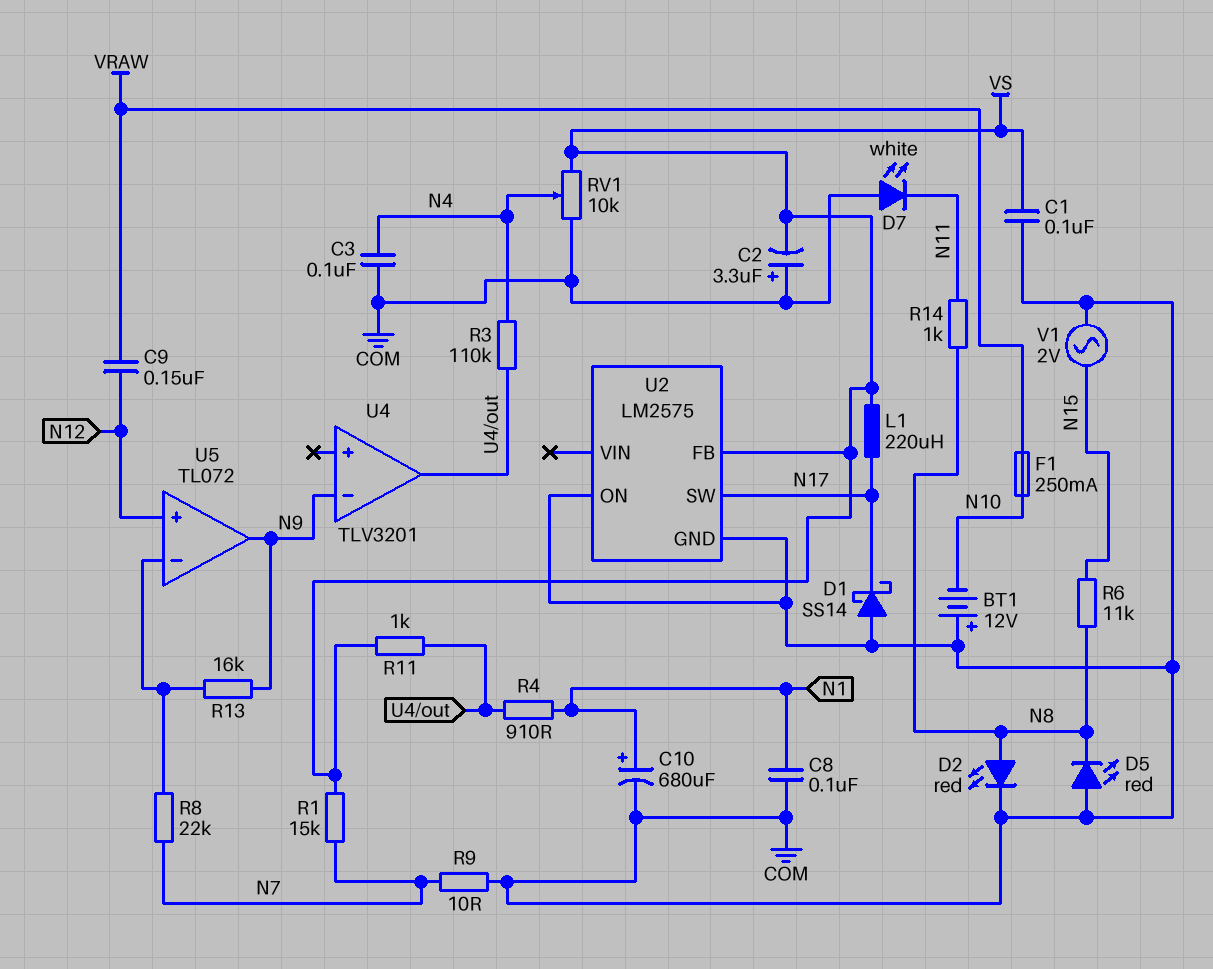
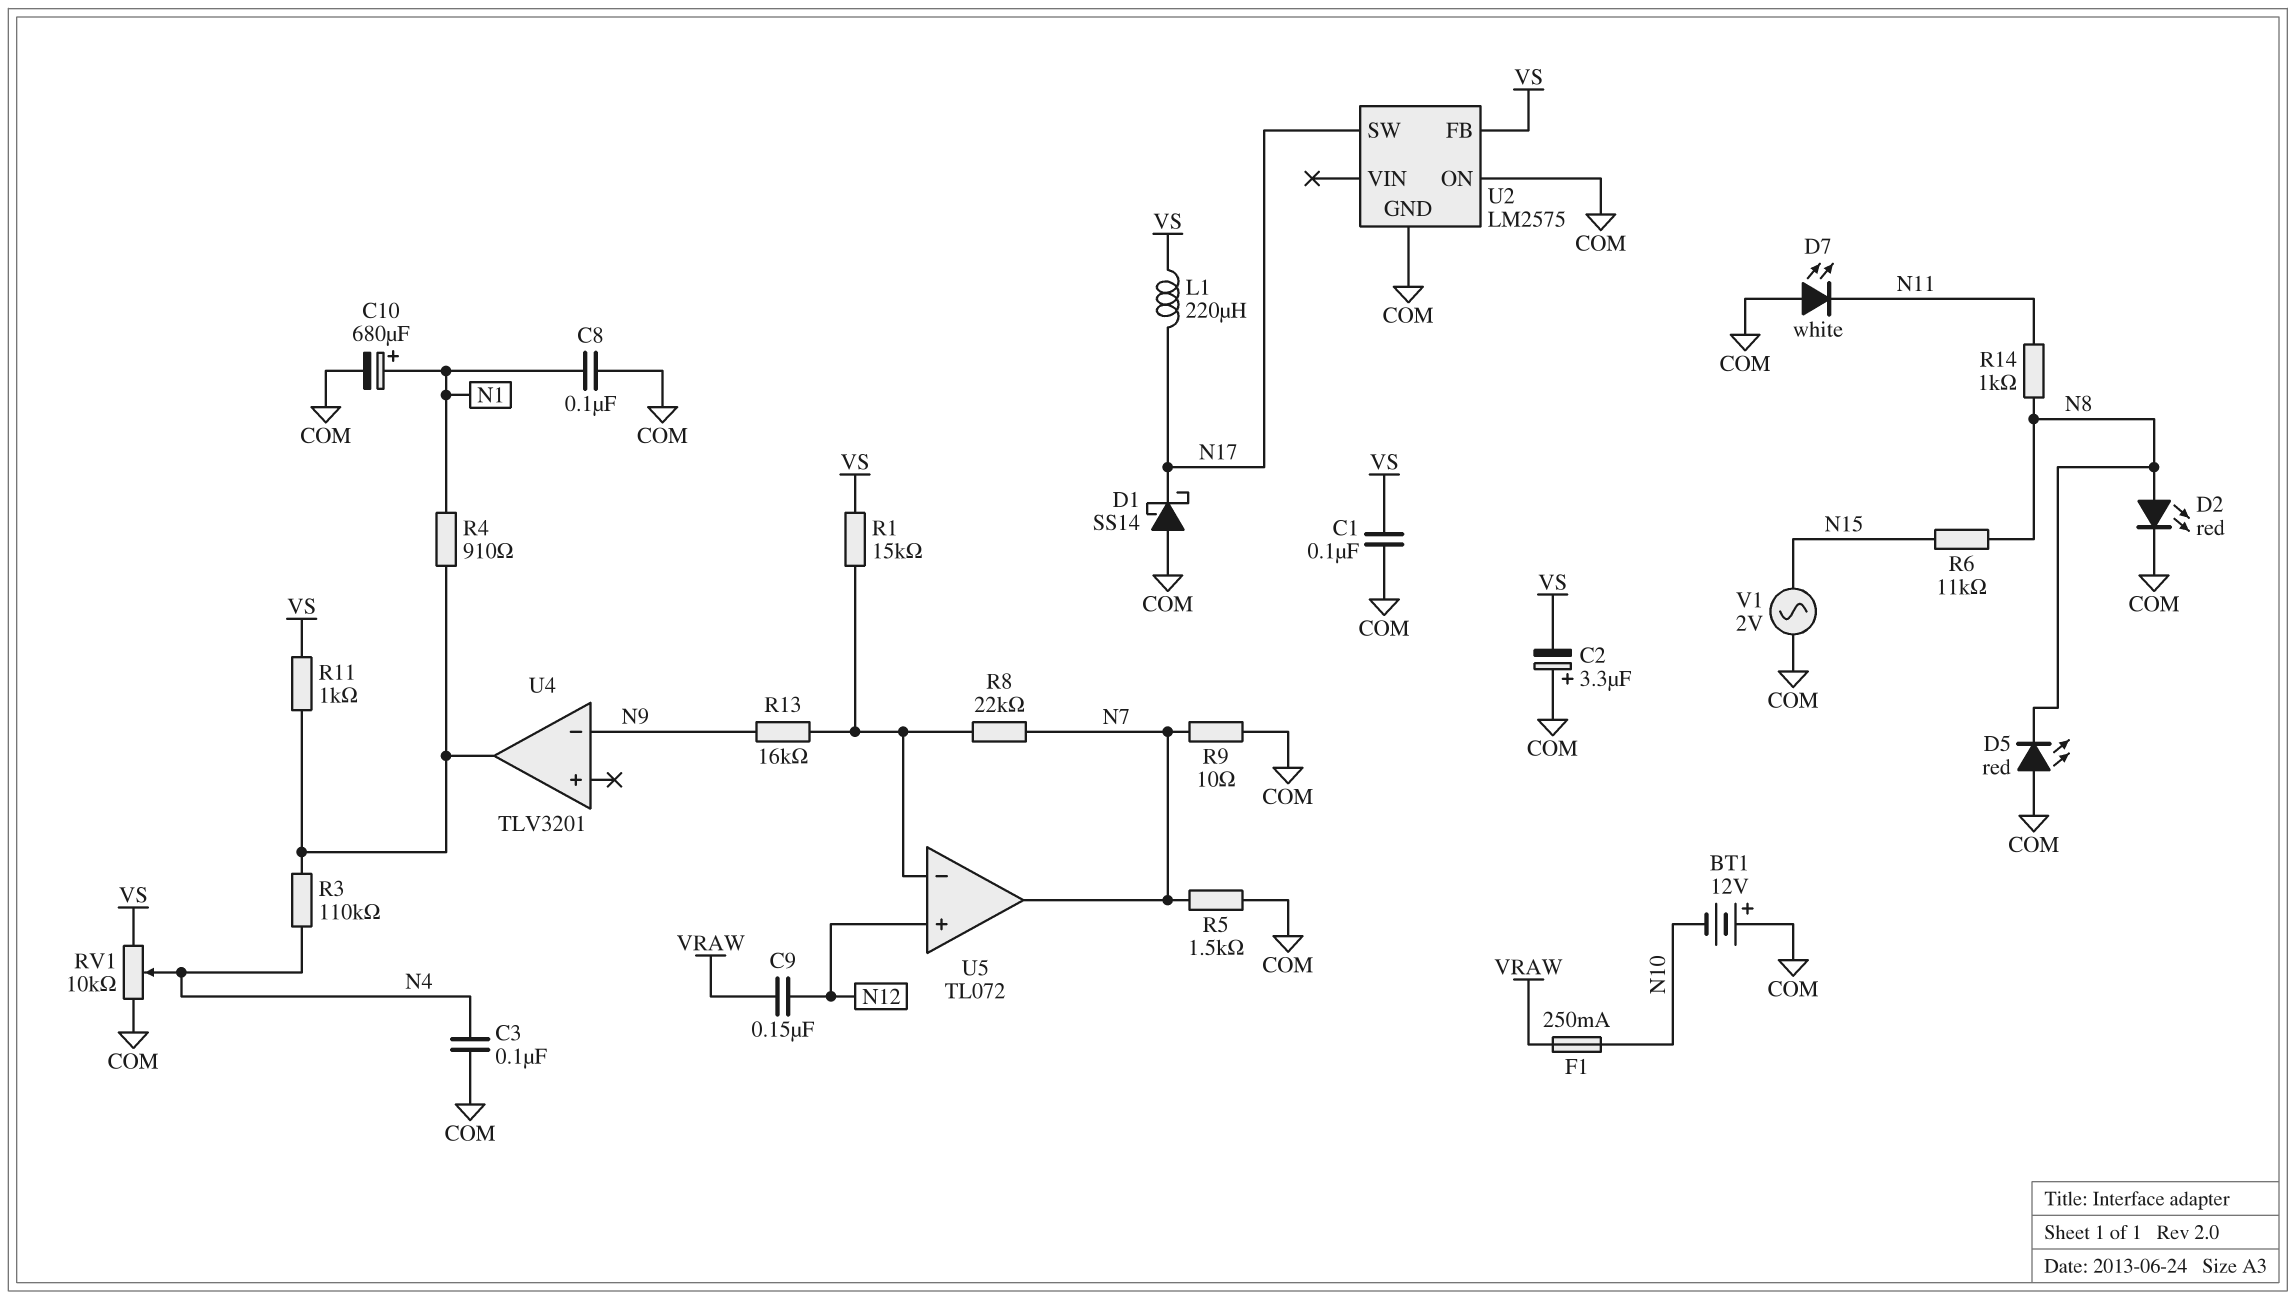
R1: 15k (N7, VS) -> 15k (U5/in-, VS)
R5: none -> 1.5k (COM, N7)
U5 pin out: N9 -> N7

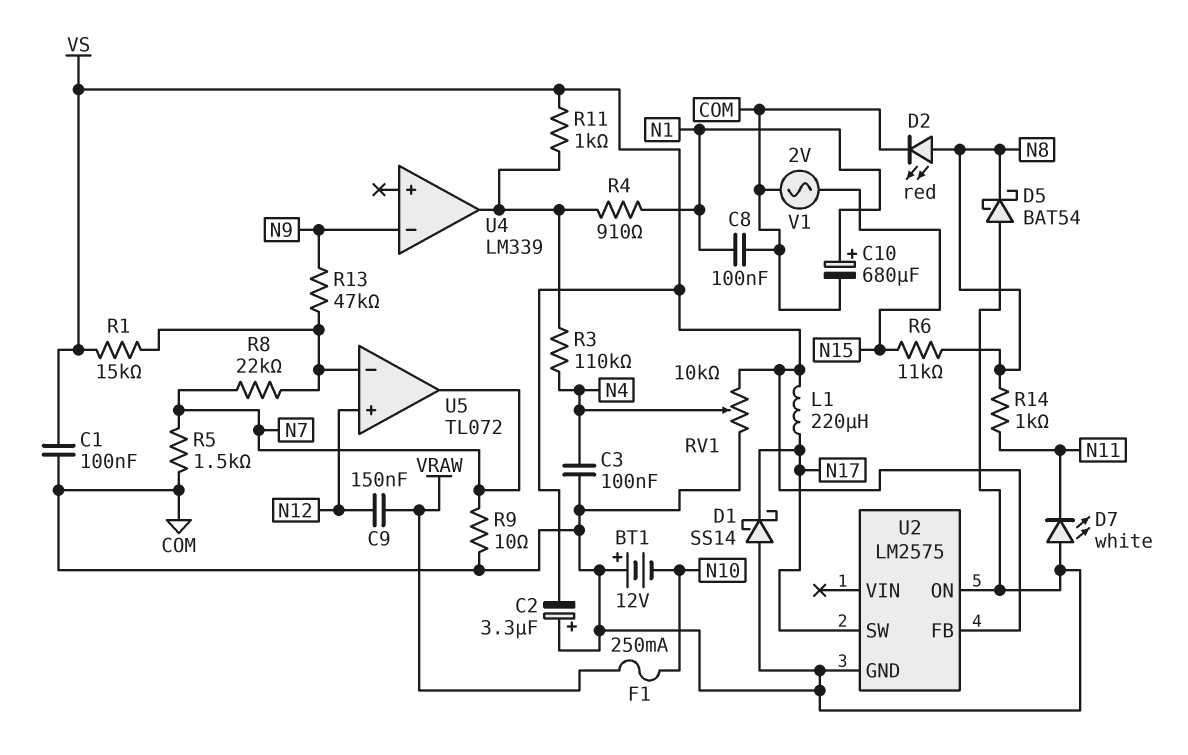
D5: LED red (A COM, K N8) -> schottky BAT54 (A COM, K N8)
R13: 16k (N9, U5/in-) -> 47k (N9, U5/in-)
U4: TLV3201 -> LM339

